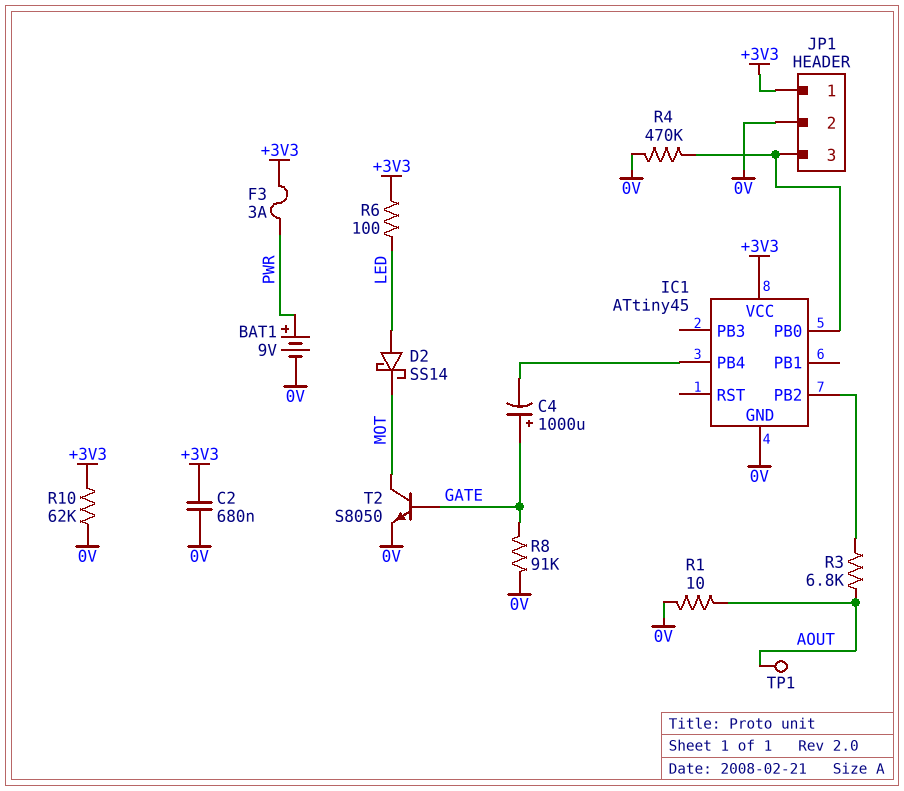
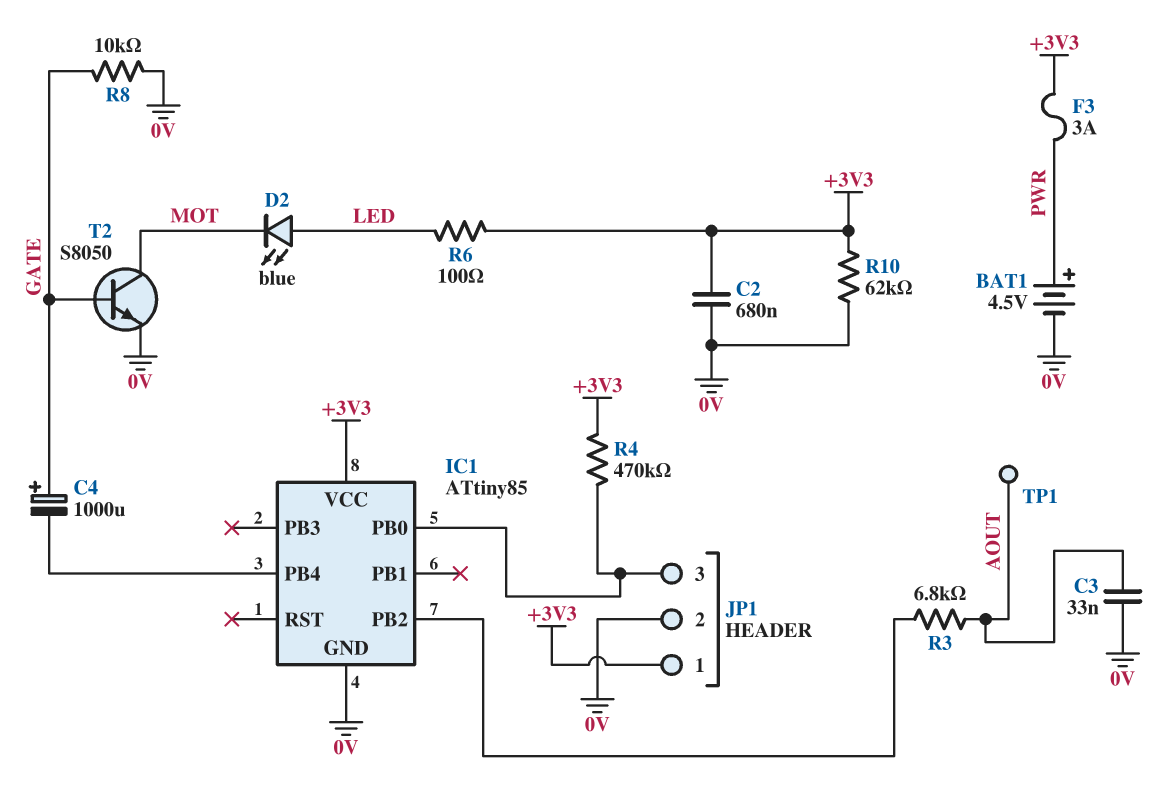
BAT1: 9V (plus PWR, minus 0V) -> 4.5V (plus PWR, minus 0V)
C3: none -> 33nF (0V, AOUT)
D2: schottky SS14 (A LED, K MOT) -> LED blue (A LED, K MOT)
IC1: ATtiny45 -> ATtiny85
R1: 10 (0V, AOUT) -> none
R4: 470k (0V, IC1/PB0) -> 470k (+3V3, IC1/PB0)
R8: 91k (0V, GATE) -> 10k (0V, GATE)

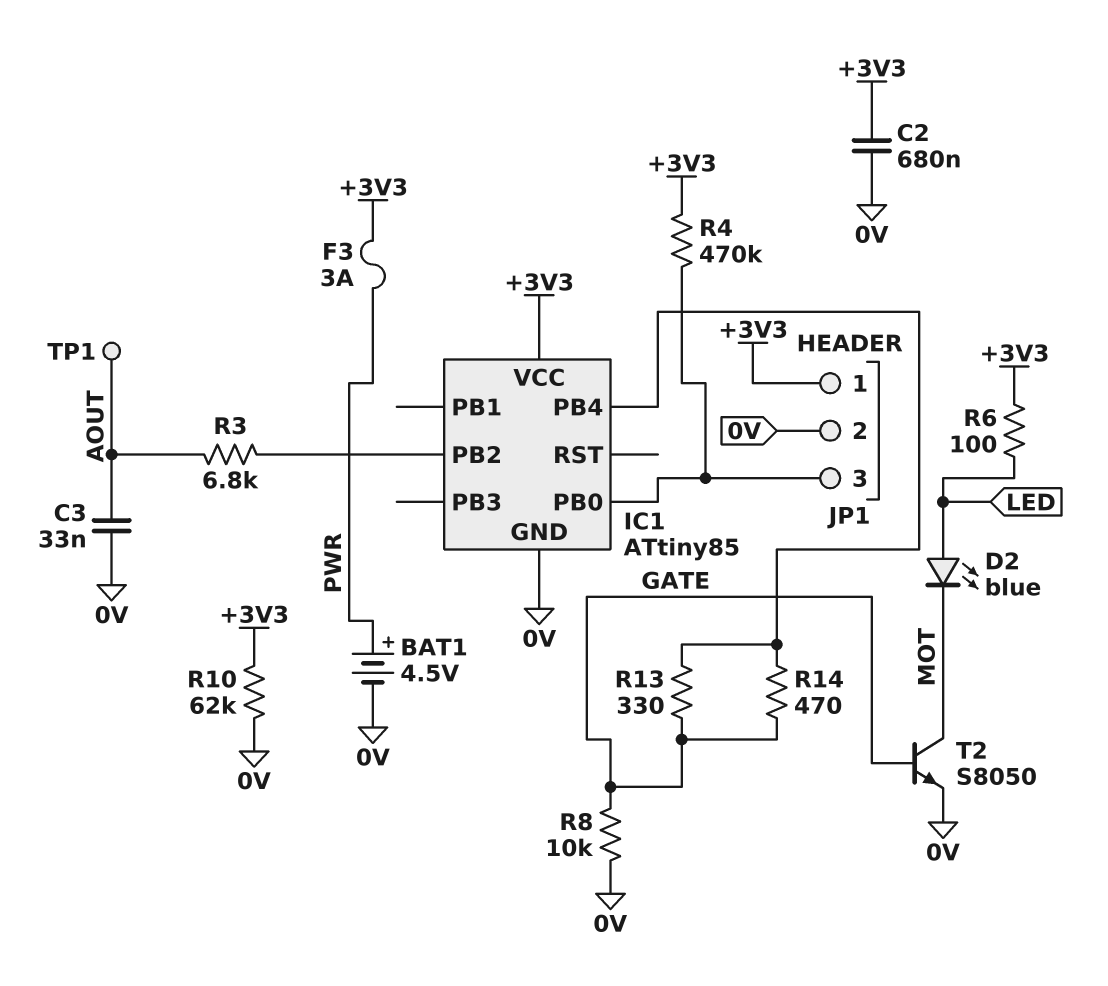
C4: 1000uF (plus GATE, minus IC1/PB4) -> none
R13: none -> 330 (GATE, IC1/PB4)
R14: none -> 470 (GATE, IC1/PB4)

